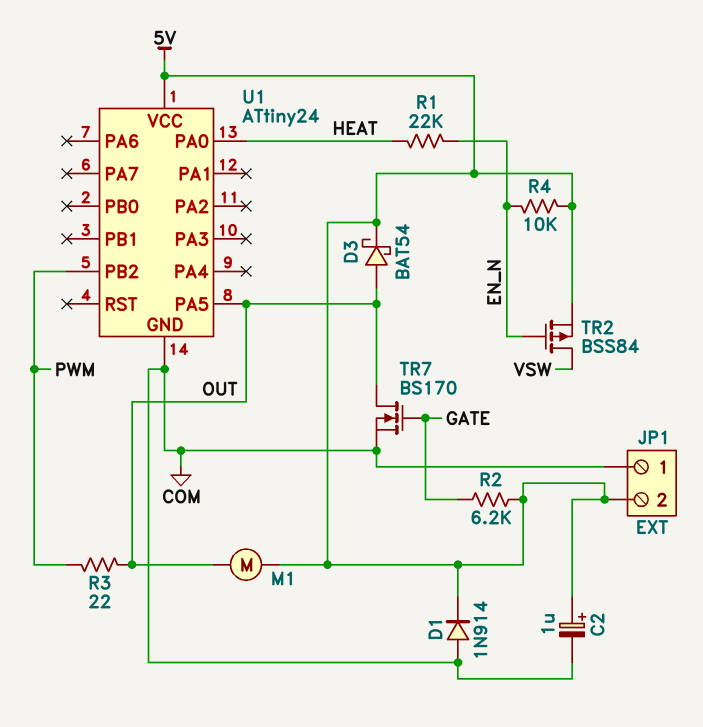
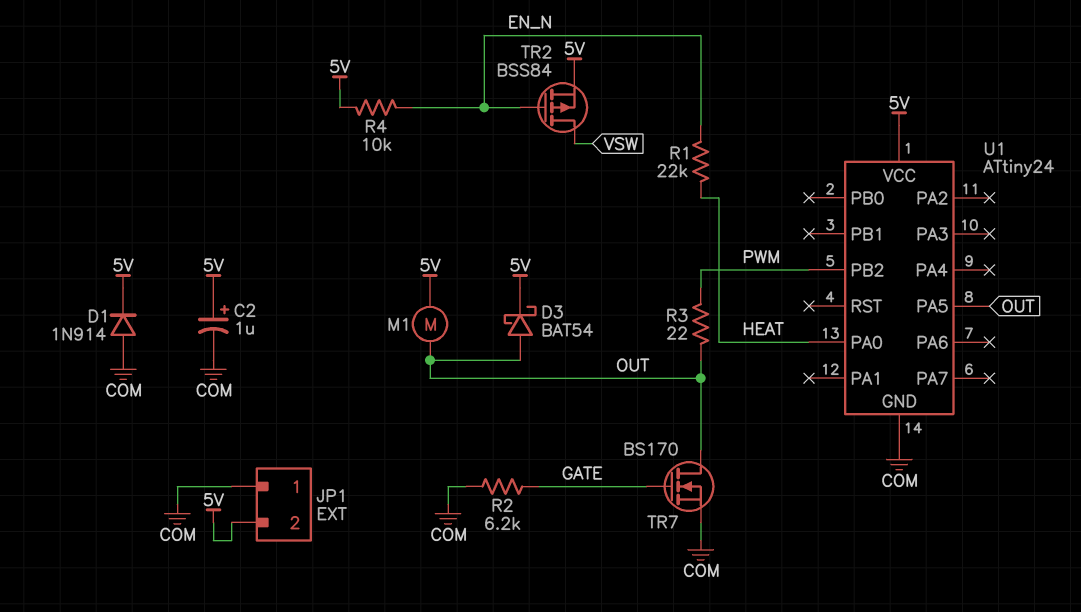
R2: 6.2k (5V, GATE) -> 6.2k (COM, GATE)

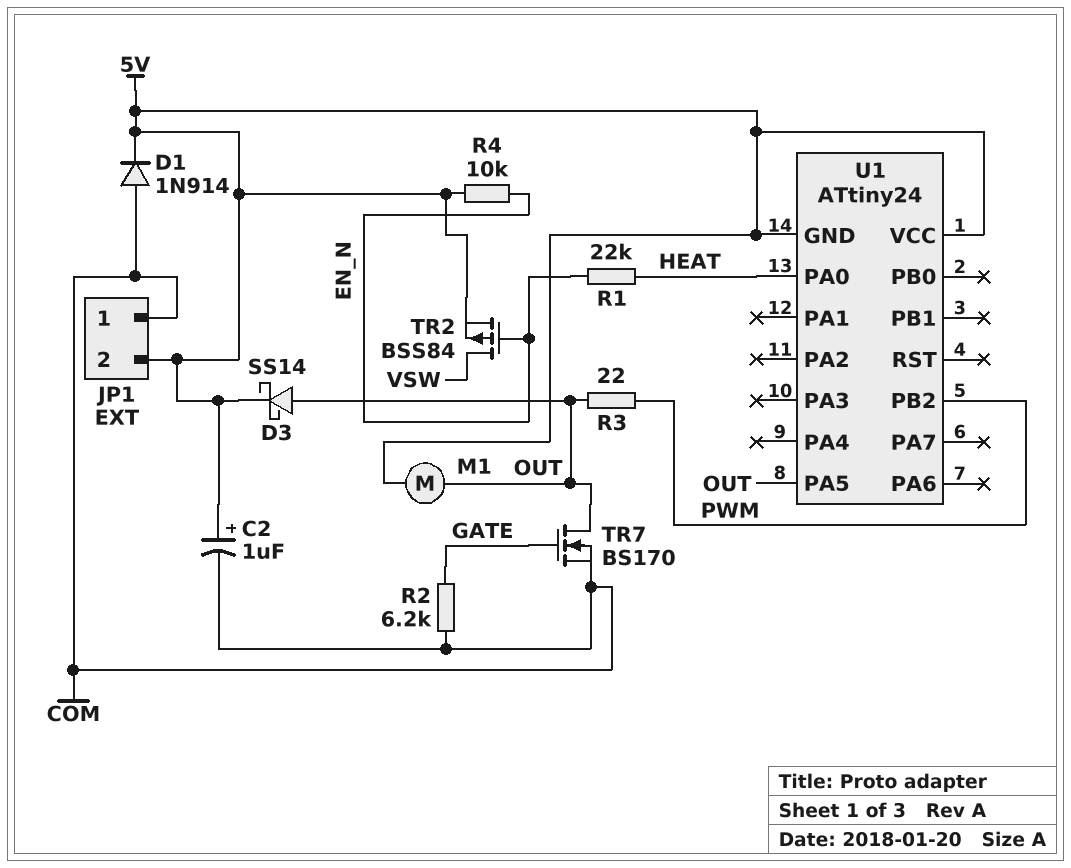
D3: schottky BAT54 (A OUT, K 5V) -> schottky SS14 (A OUT, K 5V)
U1 pin GND: COM -> 5V

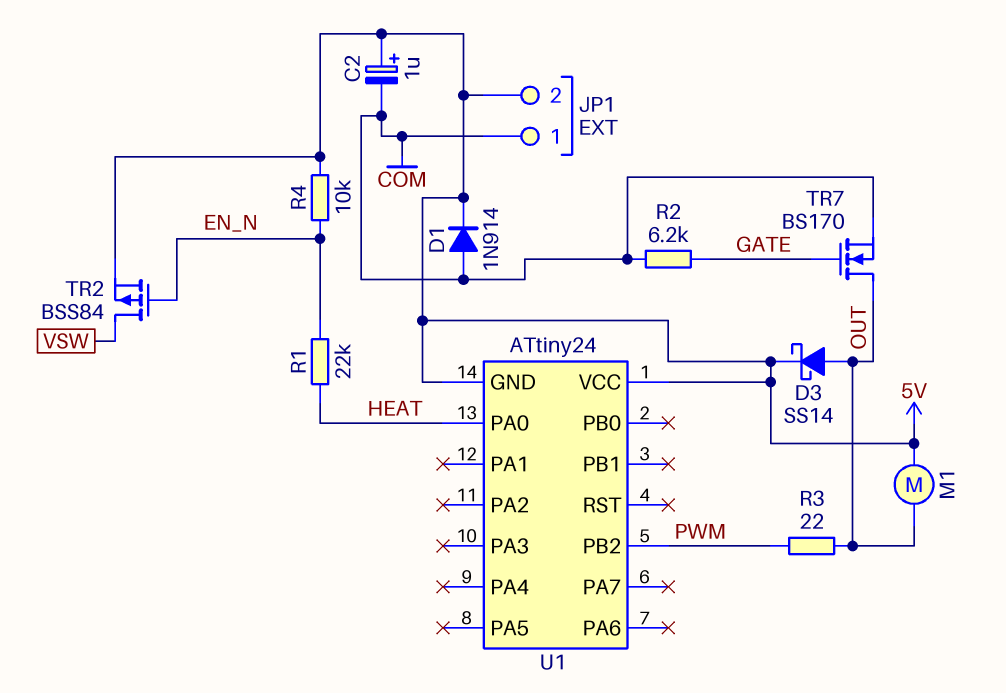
U1 pin PA5: OUT -> none

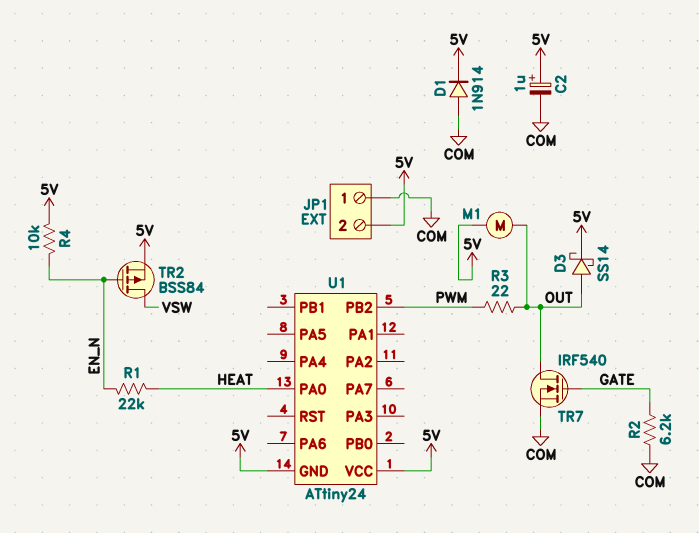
TR7: NMOS BS170 (G GATE, D OUT, S COM) -> NMOS IRF540 (G GATE, D OUT, S COM)

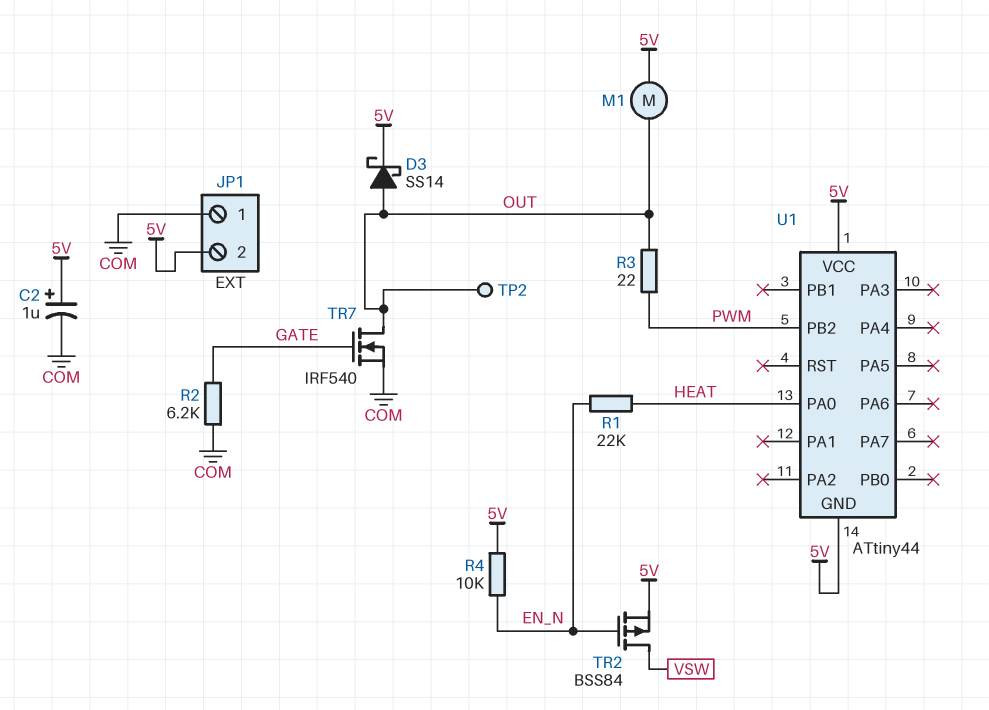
D1: diode 1N914 (A COM, K 5V) -> none
TP2: none -> test point (OUT)
U1: ATtiny24 -> ATtiny44

